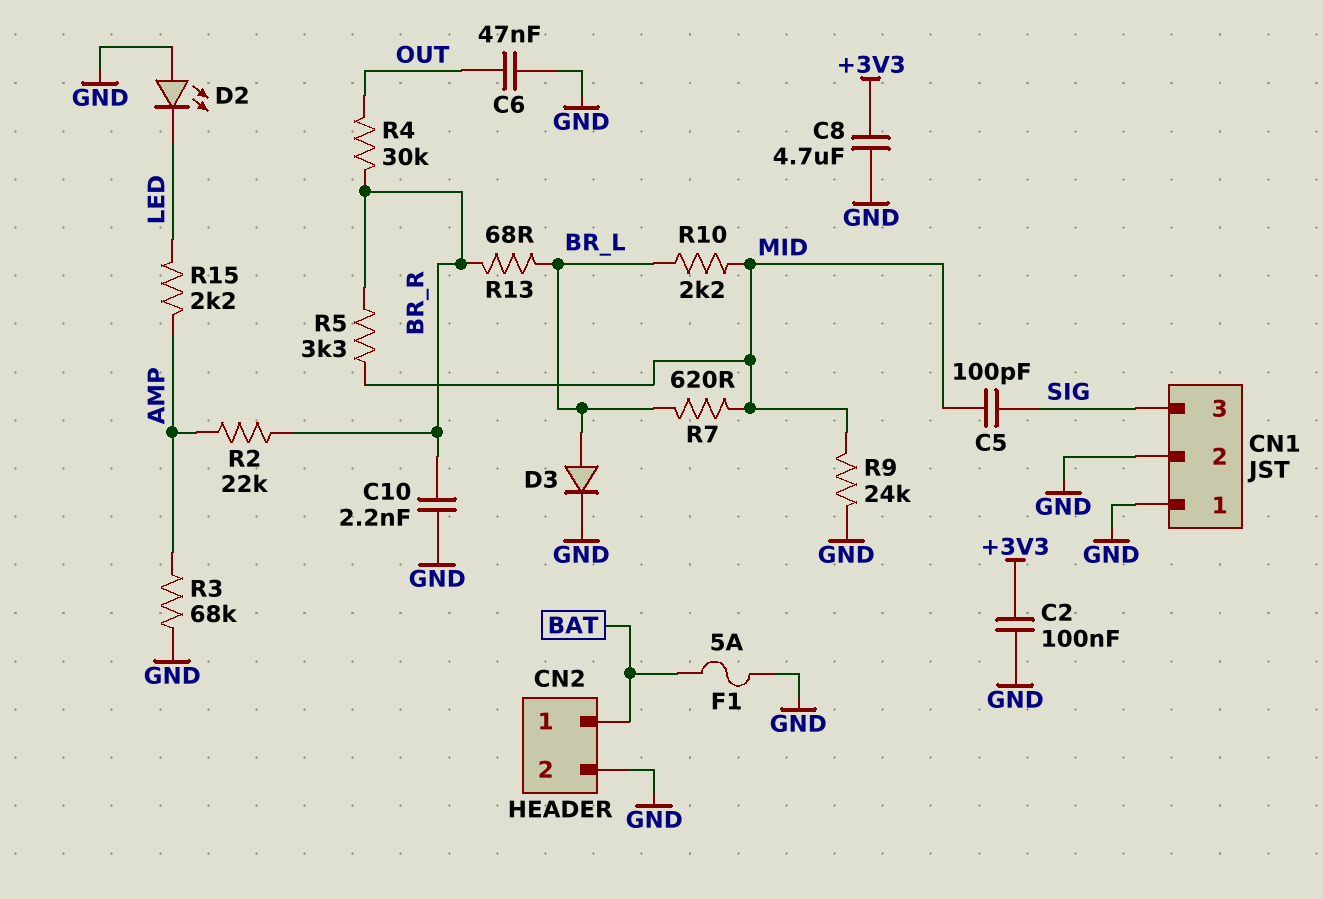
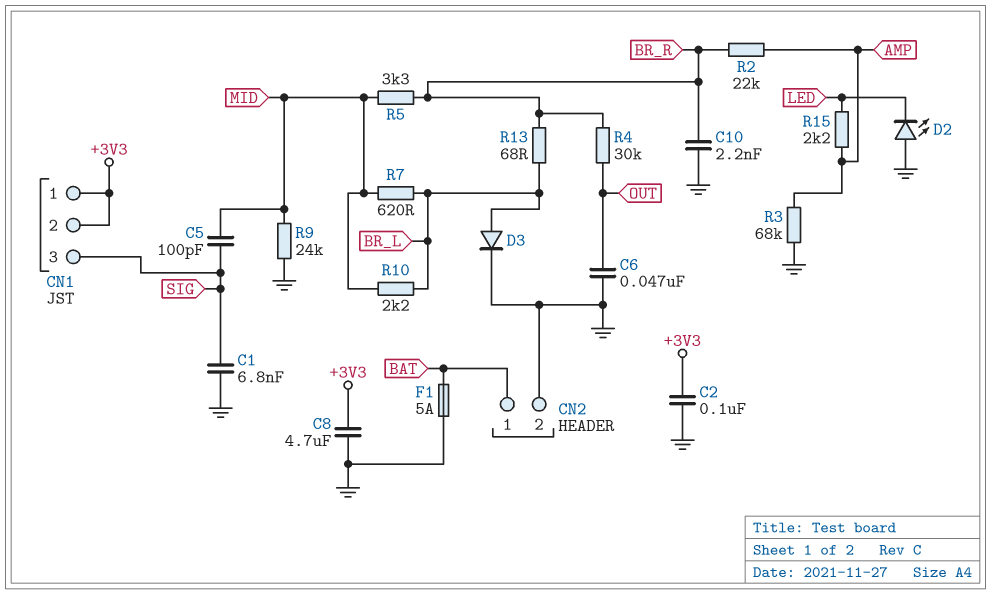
C1: none -> 6.8nF (GND, SIG)
CN1 pin 1: GND -> +3V3
CN1 pin 2: GND -> +3V3

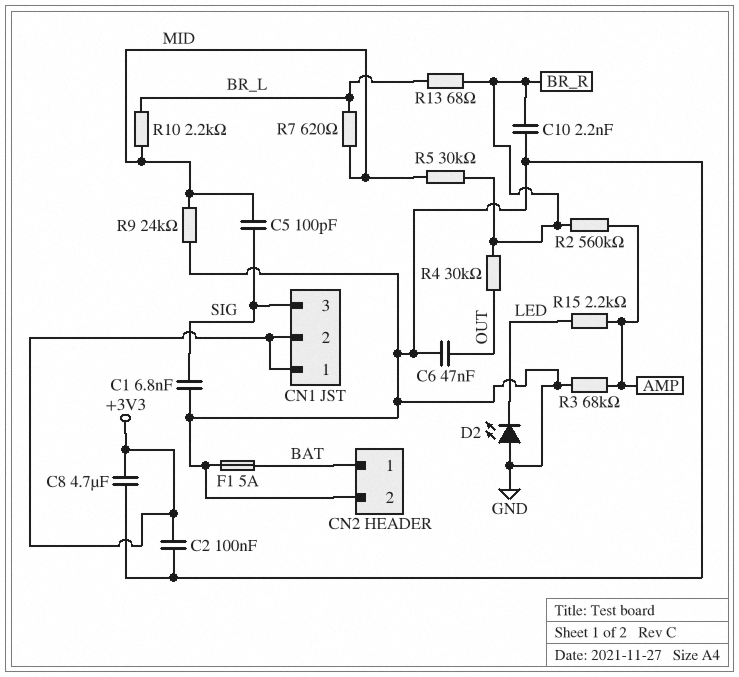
D3: diode (A BR_L, K GND) -> none
R2: 22k (AMP, BR_R) -> 560k (AMP, BR_R)
R5: 3.3k (BR_R, MID) -> 30k (BR_R, MID)

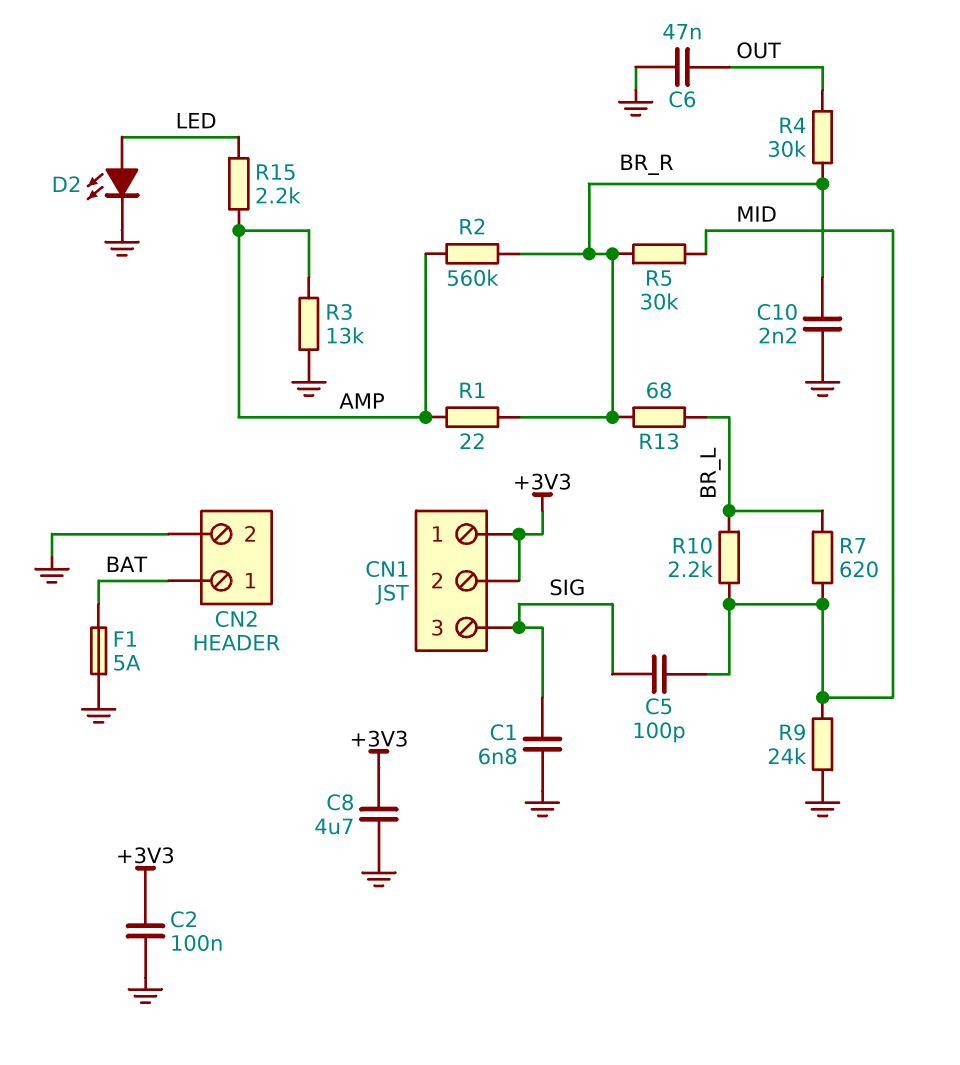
D2: LED (A GND, K LED) -> LED (A LED, K GND)
R1: none -> 22 (AMP, BR_R)
R3: 68k (AMP, GND) -> 13k (AMP, GND)

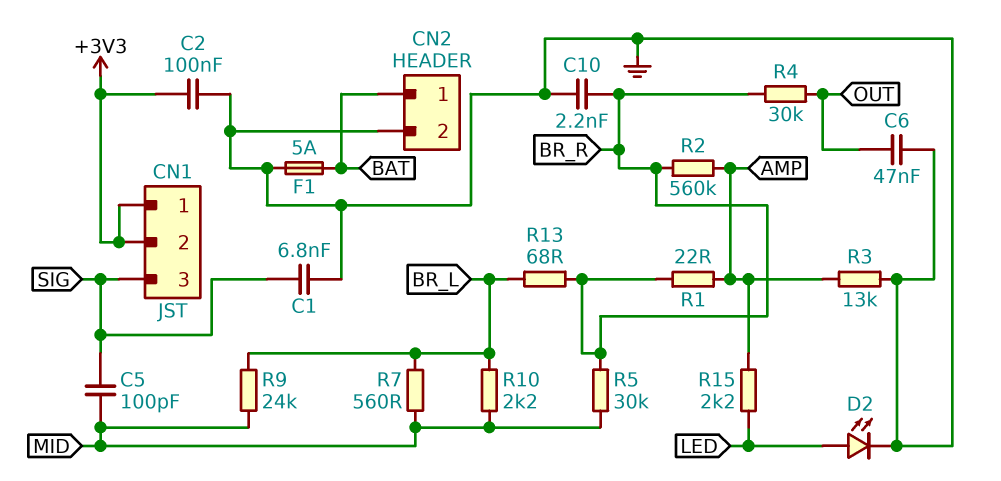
C8: 4.7uF (+3V3, GND) -> none
R7: 620 (BR_L, MID) -> 560 (BR_L, MID)
R9: 24k (GND, MID) -> 24k (BR_L, MID)

